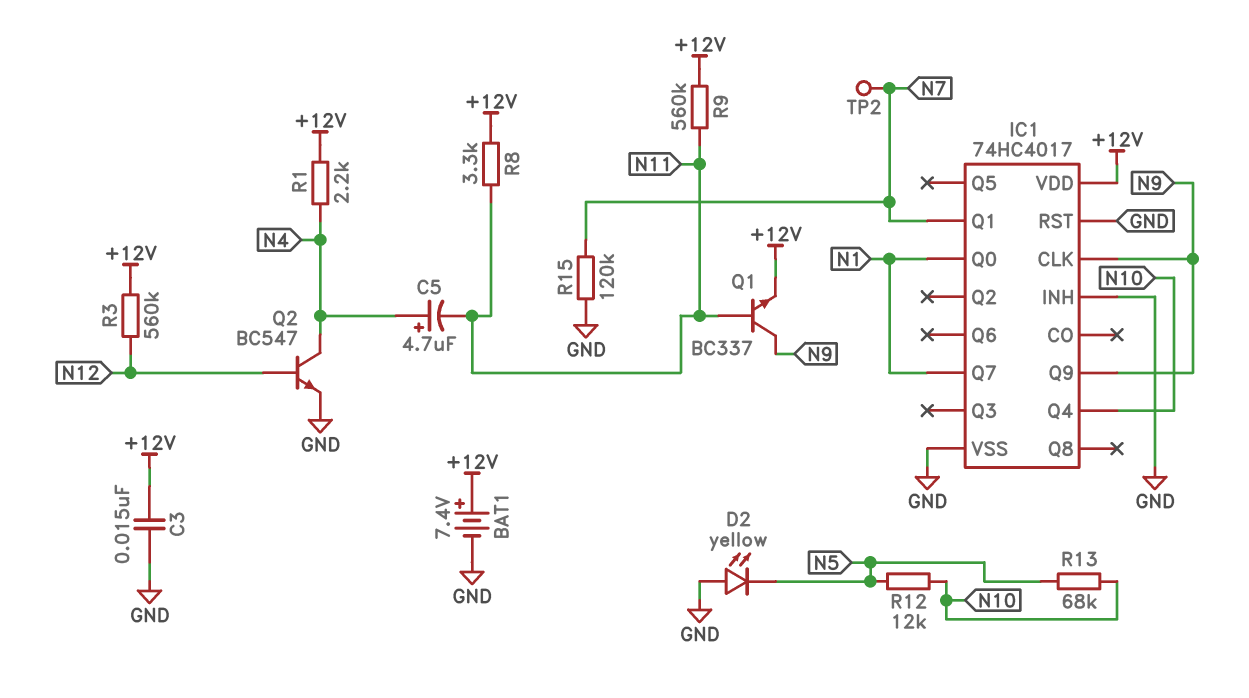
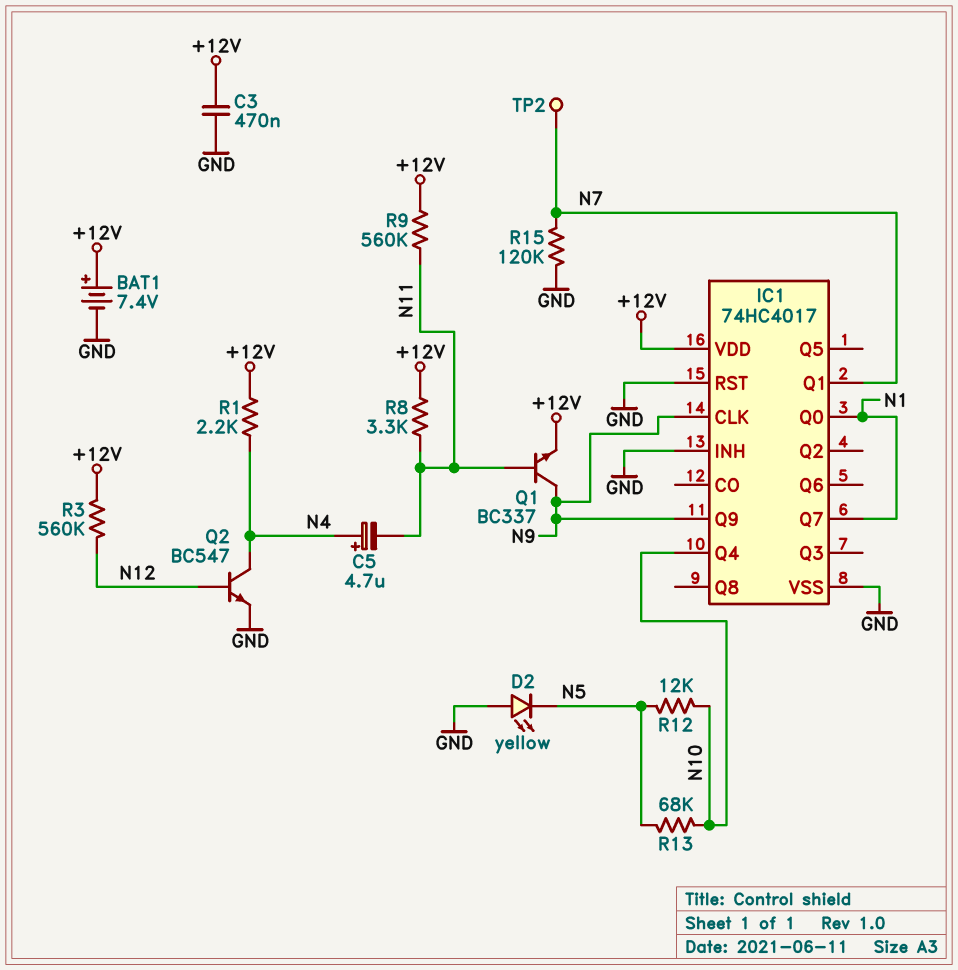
C3: 15nF (+12V, GND) -> 470nF (+12V, GND)

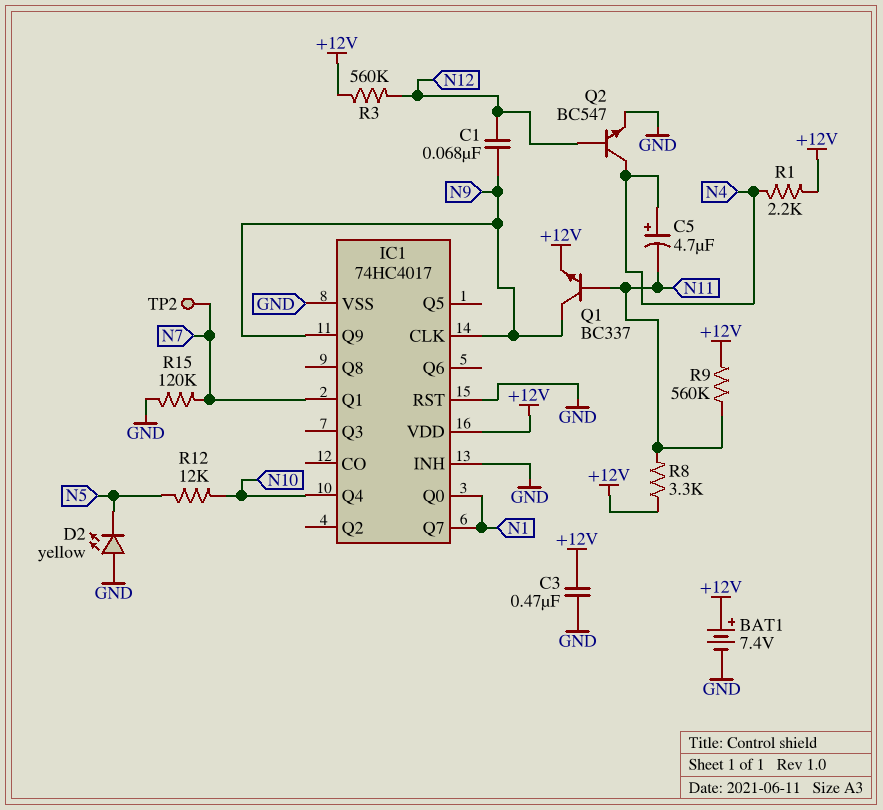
C1: none -> 68nF (N9, N12)
R13: 68k (N5, N10) -> none

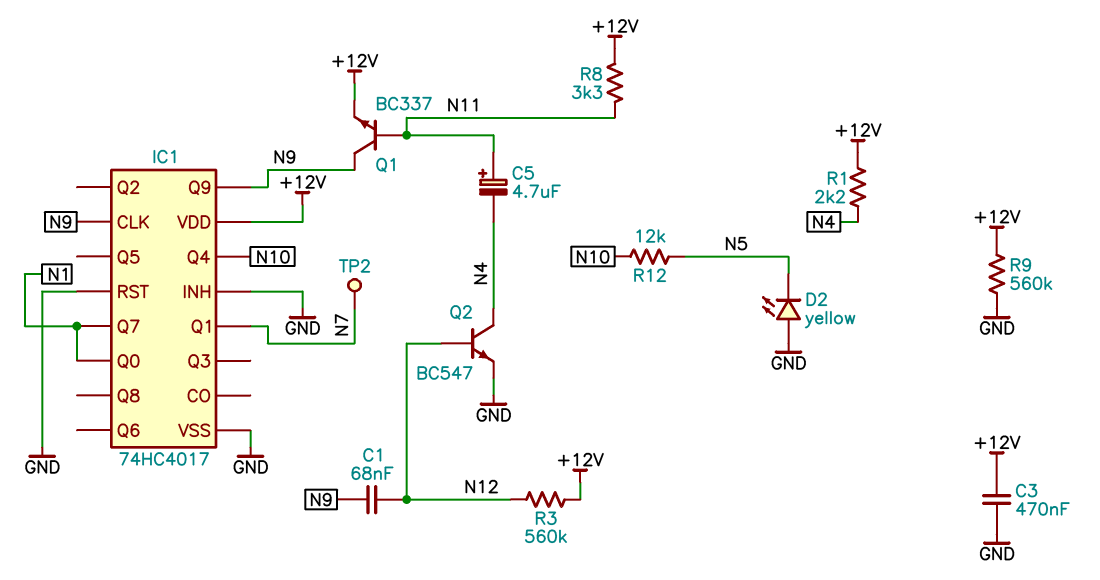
BAT1: 7.4V (plus +12V, minus GND) -> none
C5: 4.7uF (plus N4, minus N11) -> 4.7uF (plus N11, minus N4)
R9: 560k (+12V, N11) -> 560k (+12V, GND)
R15: 120k (GND, N7) -> none

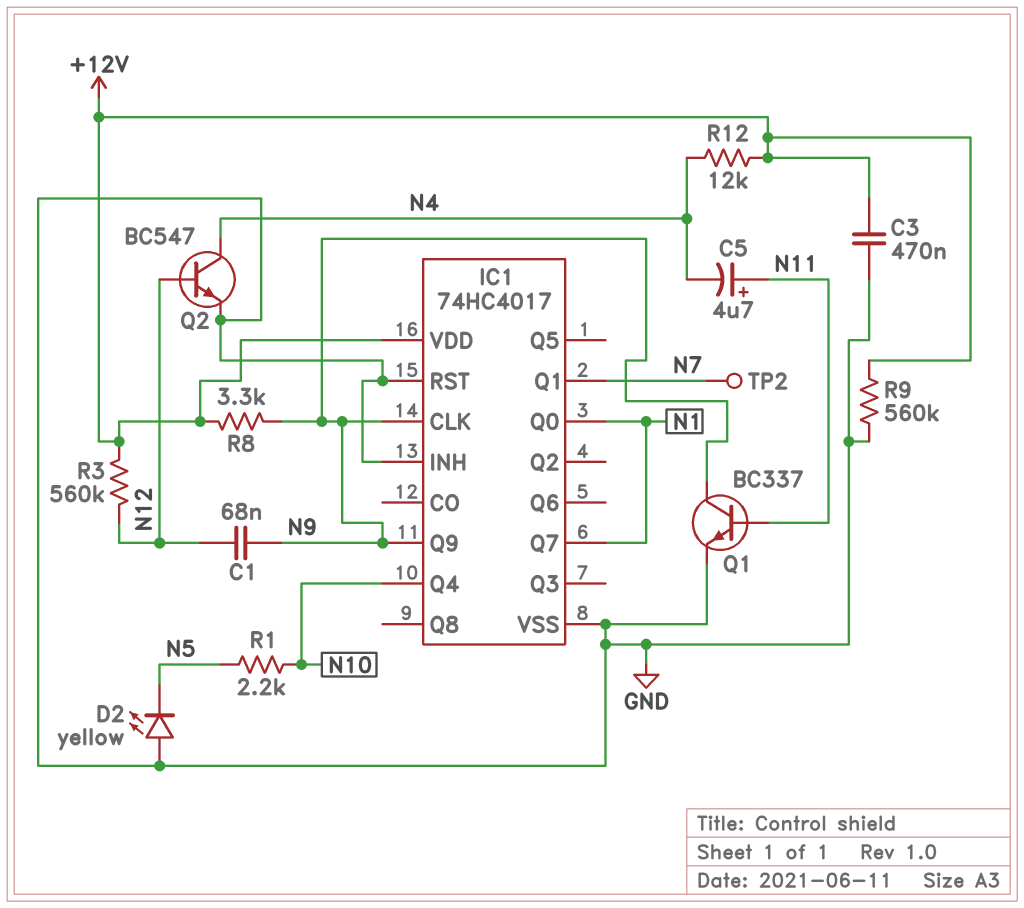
Q1: NPN BC337 (B N11, C N9, E +12V) -> NPN BC337 (B N11, C N9, E GND)
R1: 2.2k (+12V, N4) -> 2.2k (N5, N10)
R8: 3.3k (+12V, N11) -> 3.3k (+12V, N9)
R12: 12k (N5, N10) -> 12k (+12V, N4)

